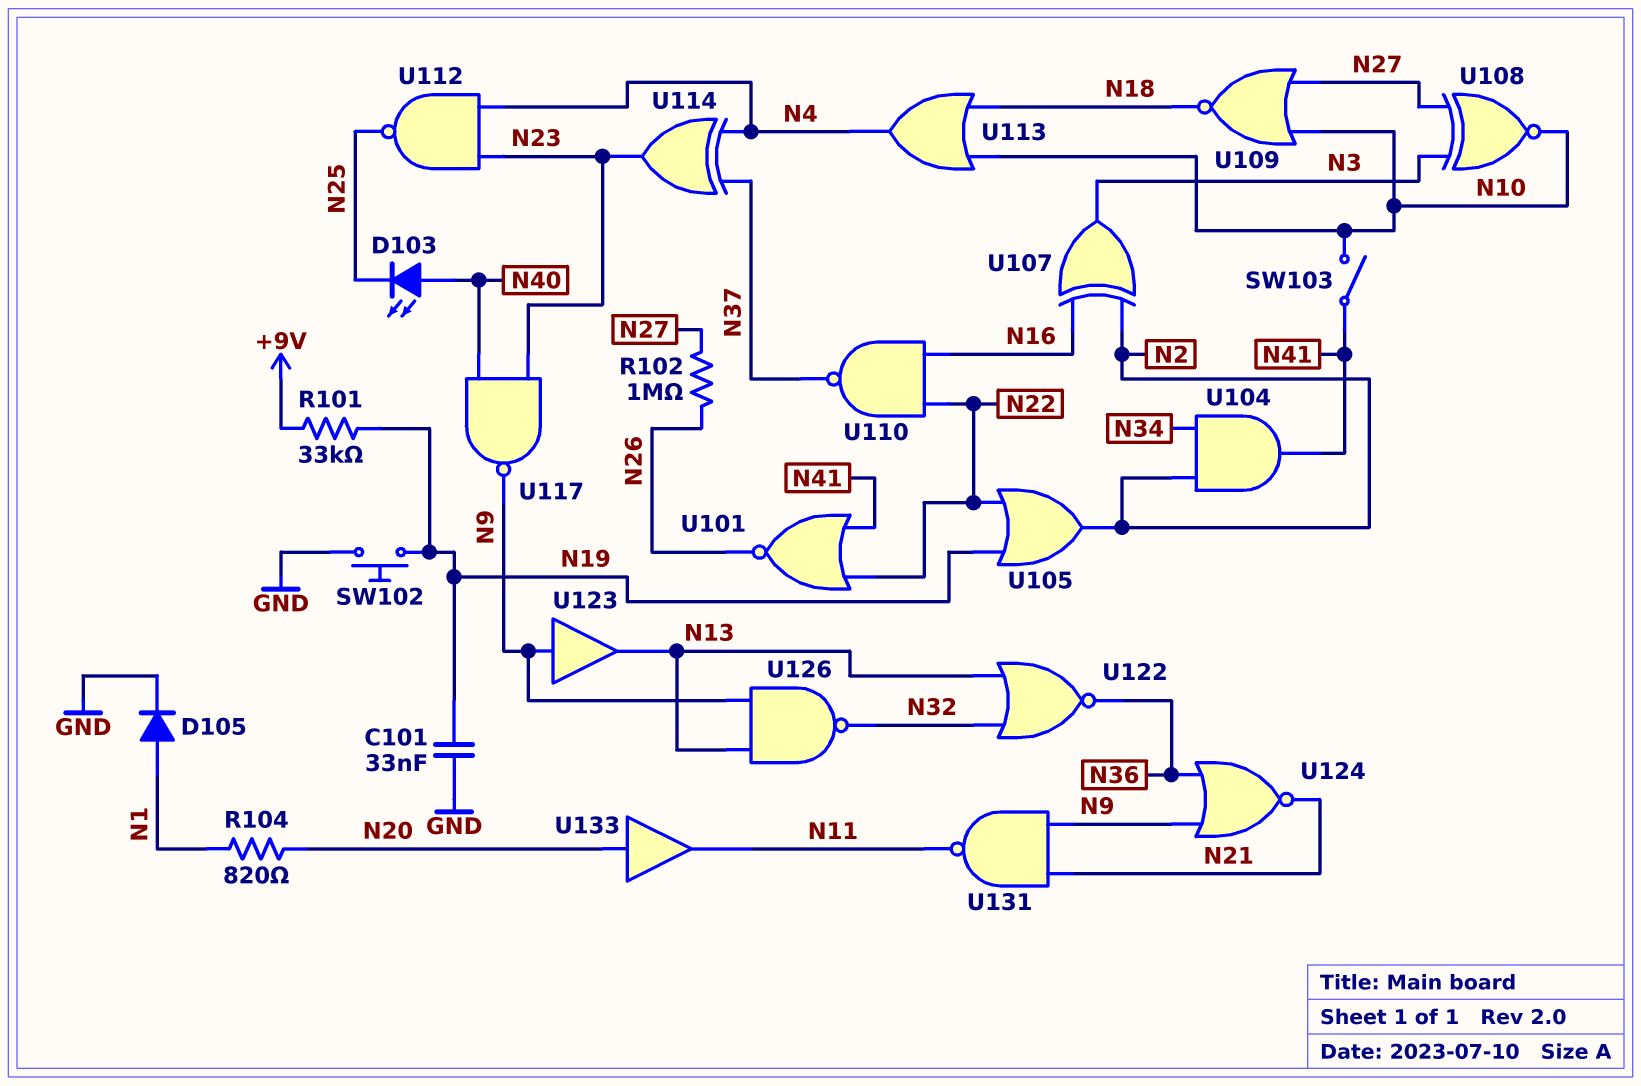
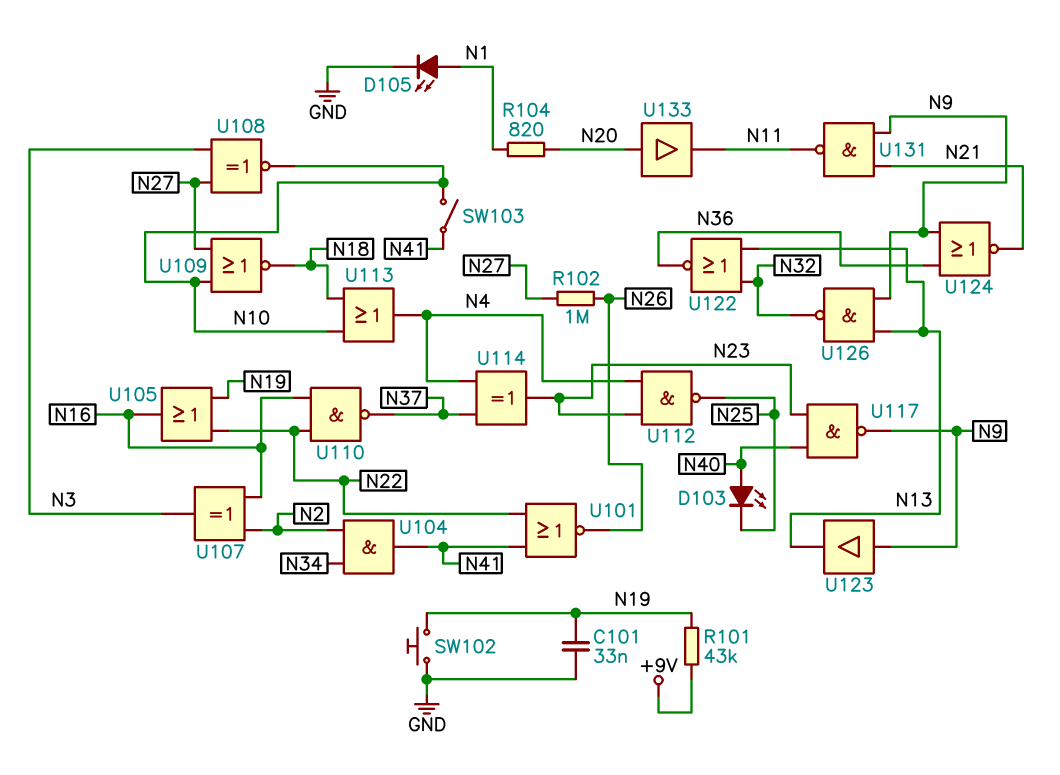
D105: diode (A N1, K GND) -> LED (A N1, K GND)
R101: 33k (+9V, N19) -> 43k (+9V, N19)
U105: OR (in N19, in N22, out N2) -> OR (in N19, in N22, out N16)

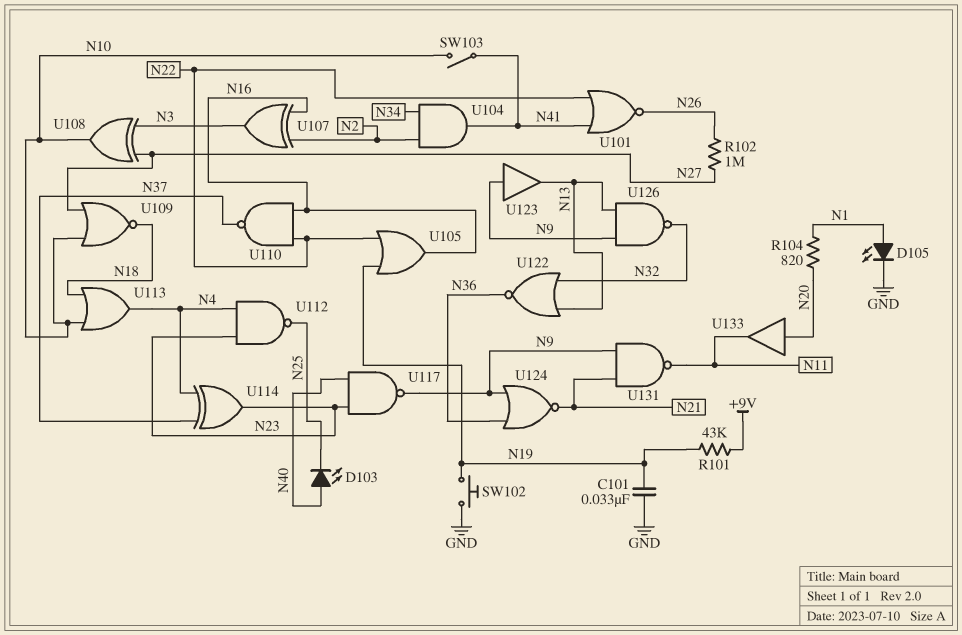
U108: XNOR (in N3, in N27, out N10) -> XOR (in N3, in N27, out N10)

